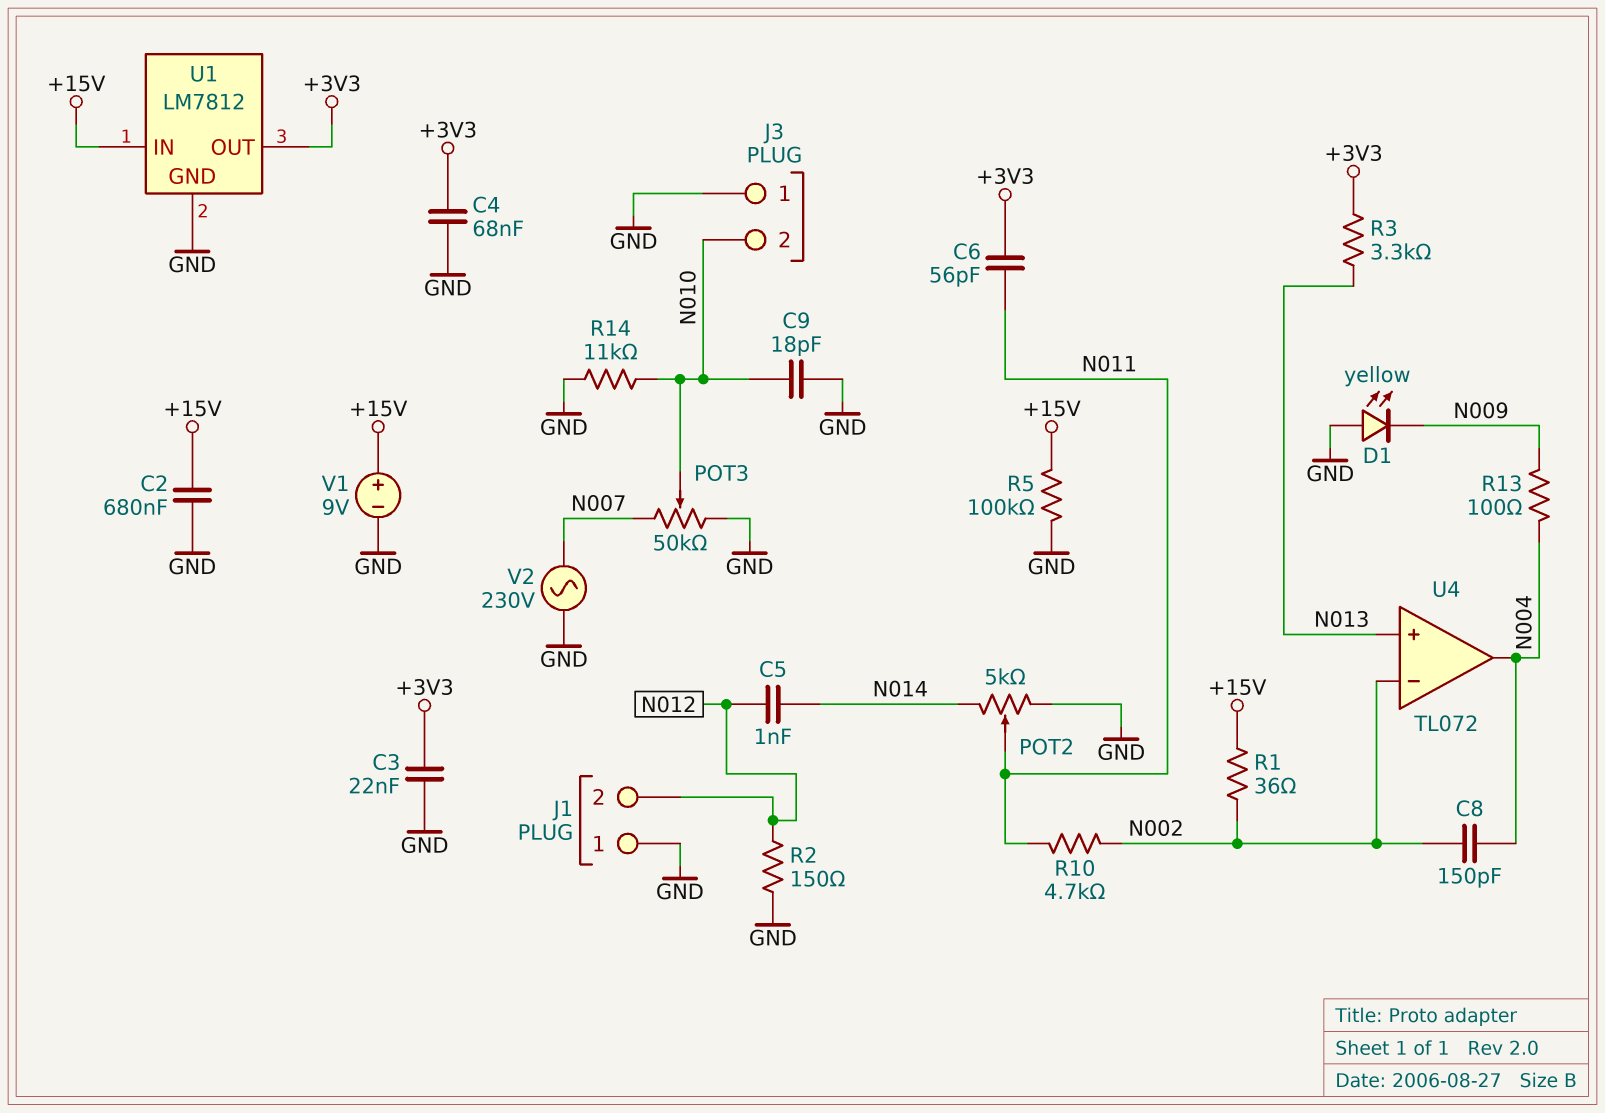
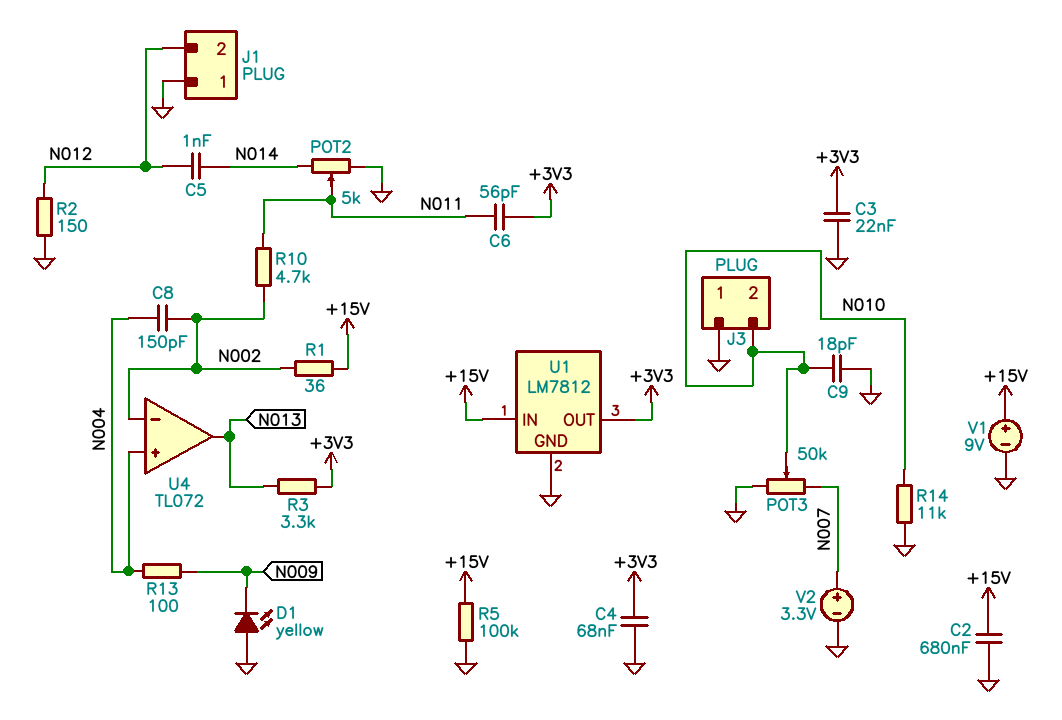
U4 pin in+: N013 -> N004
U4 pin out: N004 -> N013
V2: AC 230V (GND, N007) -> 3.3V (plus N007, minus GND)

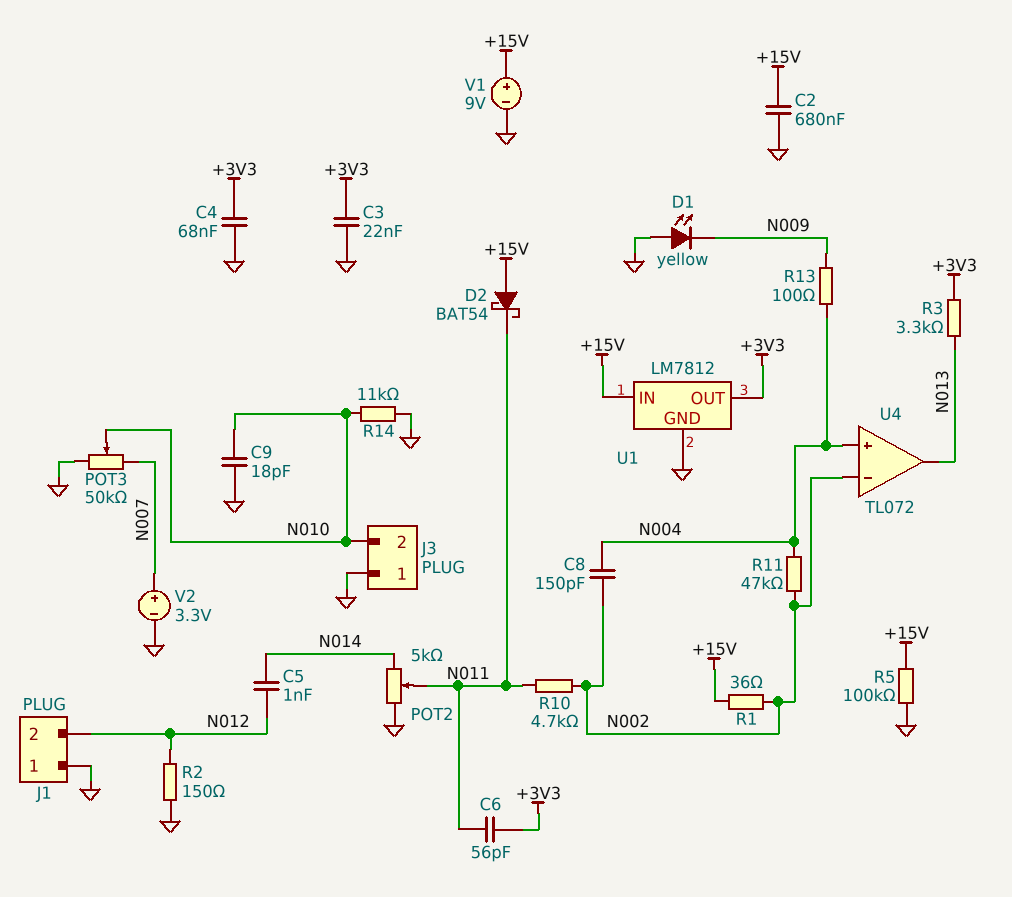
D2: none -> schottky BAT54 (A +15V, K N011)
R11: none -> 47k (N002, N004)

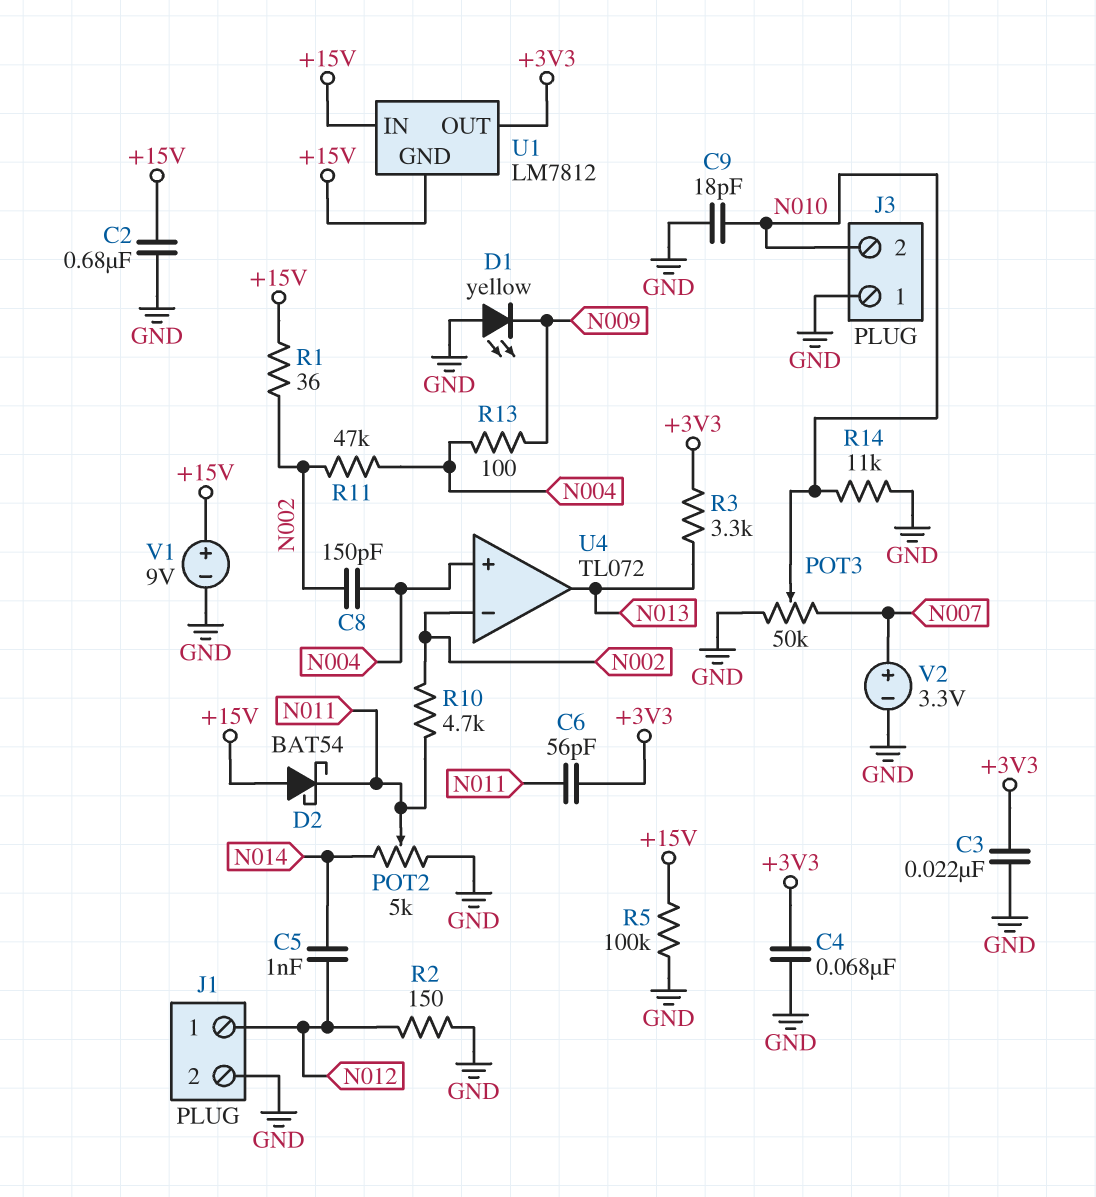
J1 pin 1: GND -> N012
J1 pin 2: N012 -> GND
U1 pin GND: GND -> +15V

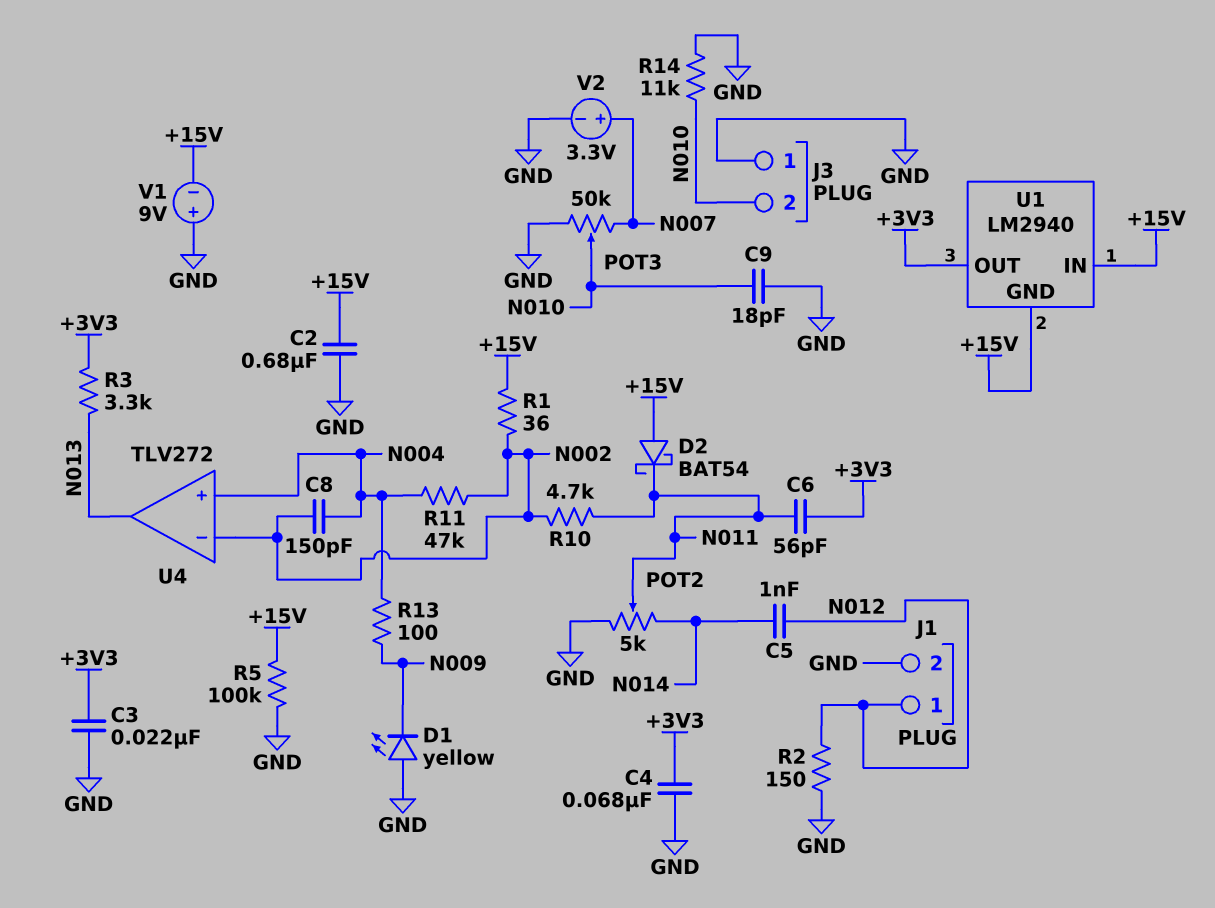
U1: LM7812 -> LM2940
U4: TL072 -> TLV272
V1: 9V (plus +15V, minus GND) -> 9V (plus GND, minus +15V)

